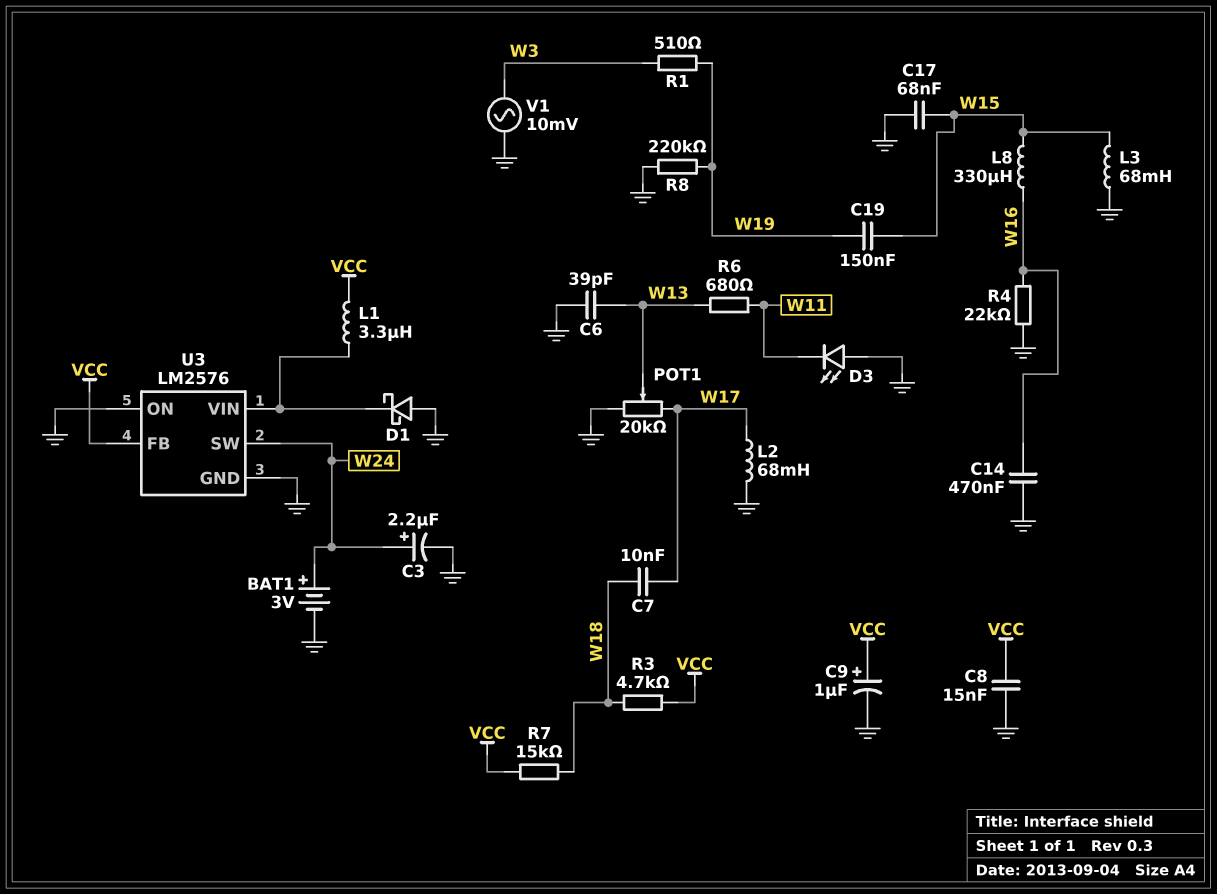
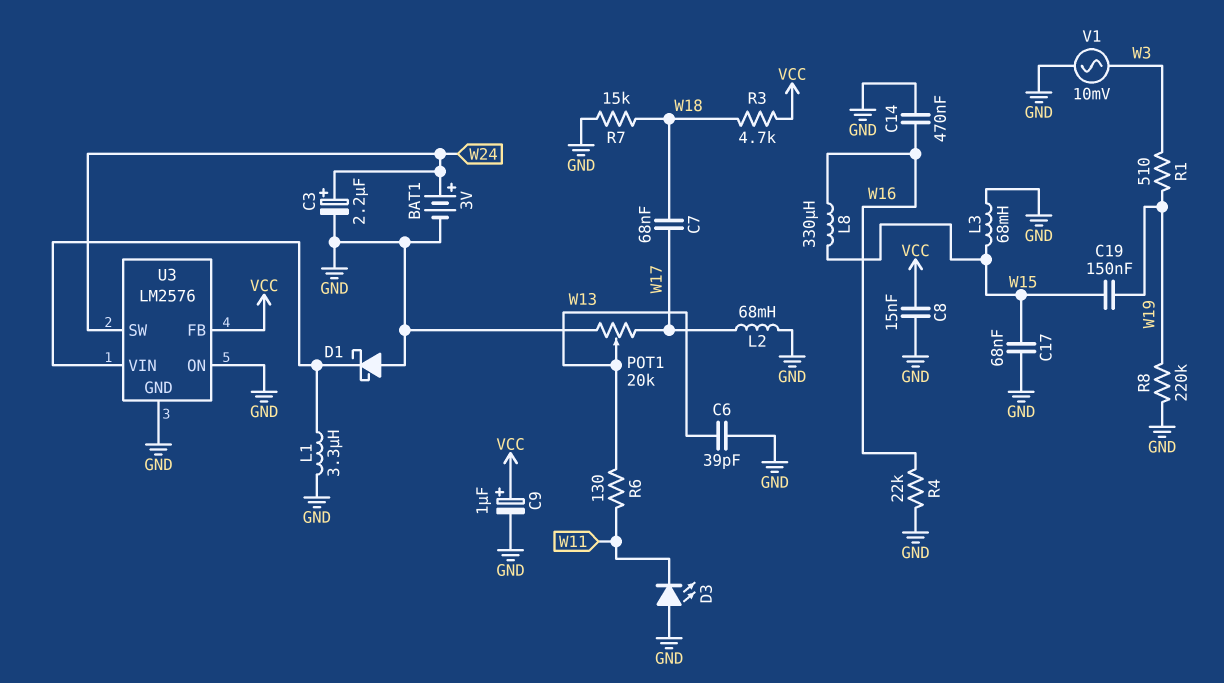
C7: 10nF (W17, W18) -> 68nF (W17, W18)
L1: 3.3uH (U3/VIN, VCC) -> 3.3uH (GND, U3/VIN)
R6: 680 (W11, W13) -> 130 (W11, W13)
R7: 15k (VCC, W18) -> 15k (GND, W18)

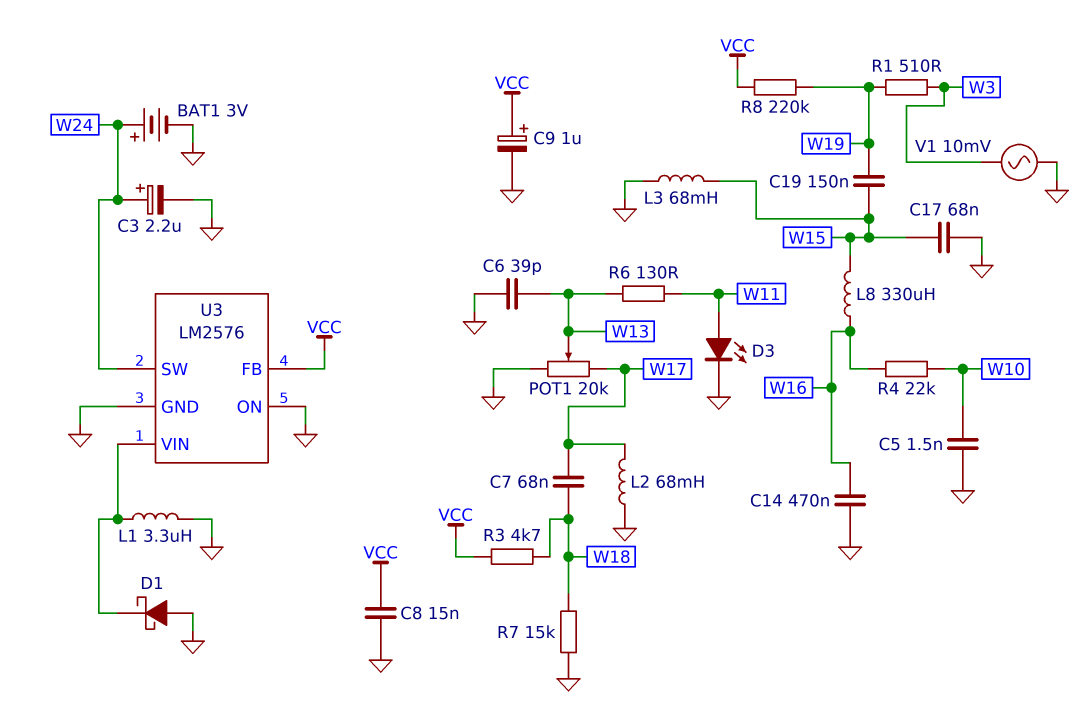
C5: none -> 1.5nF (GND, W10)
D3: LED (A GND, K W11) -> LED (A W11, K GND)
R4: 22k (GND, W16) -> 22k (W10, W16)
R8: 220k (GND, W19) -> 220k (VCC, W19)

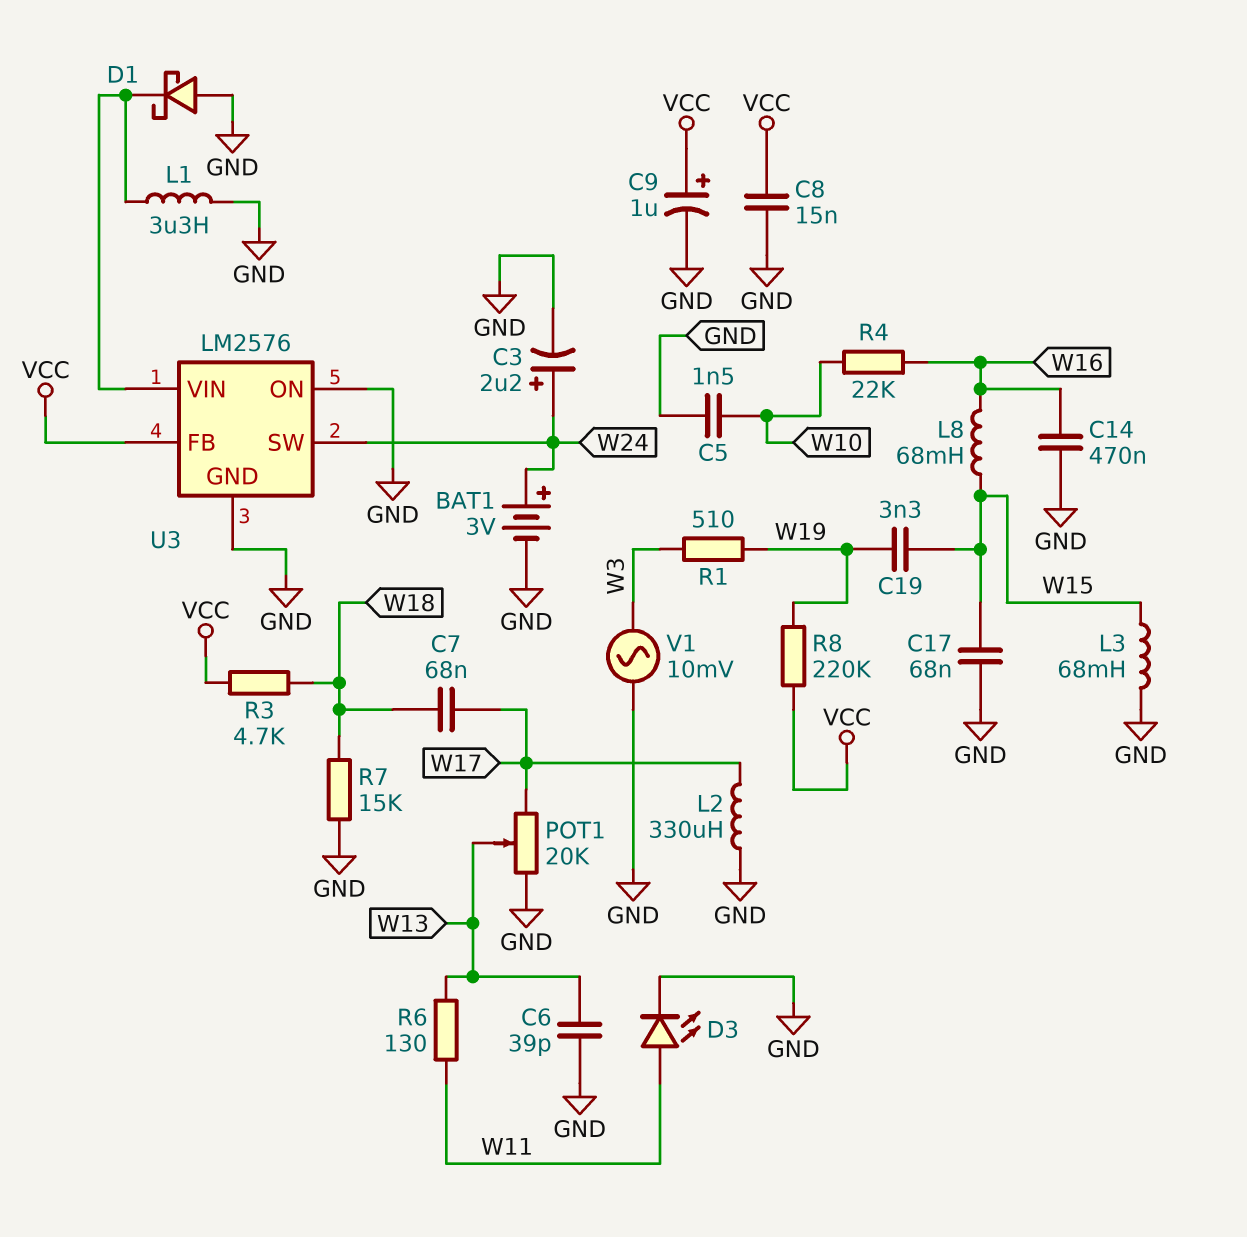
C19: 150nF (W15, W19) -> 3.3nF (W15, W19)
L2: 68mH (GND, W17) -> 330uH (GND, W17)
L8: 330uH (W15, W16) -> 68mH (W15, W16)

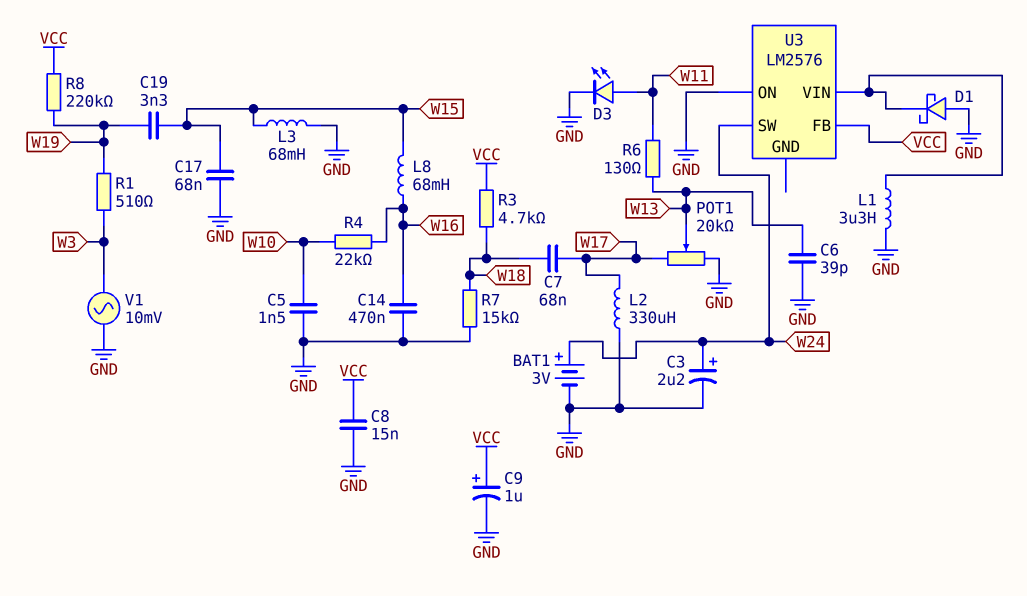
U3 pin GND: GND -> none

